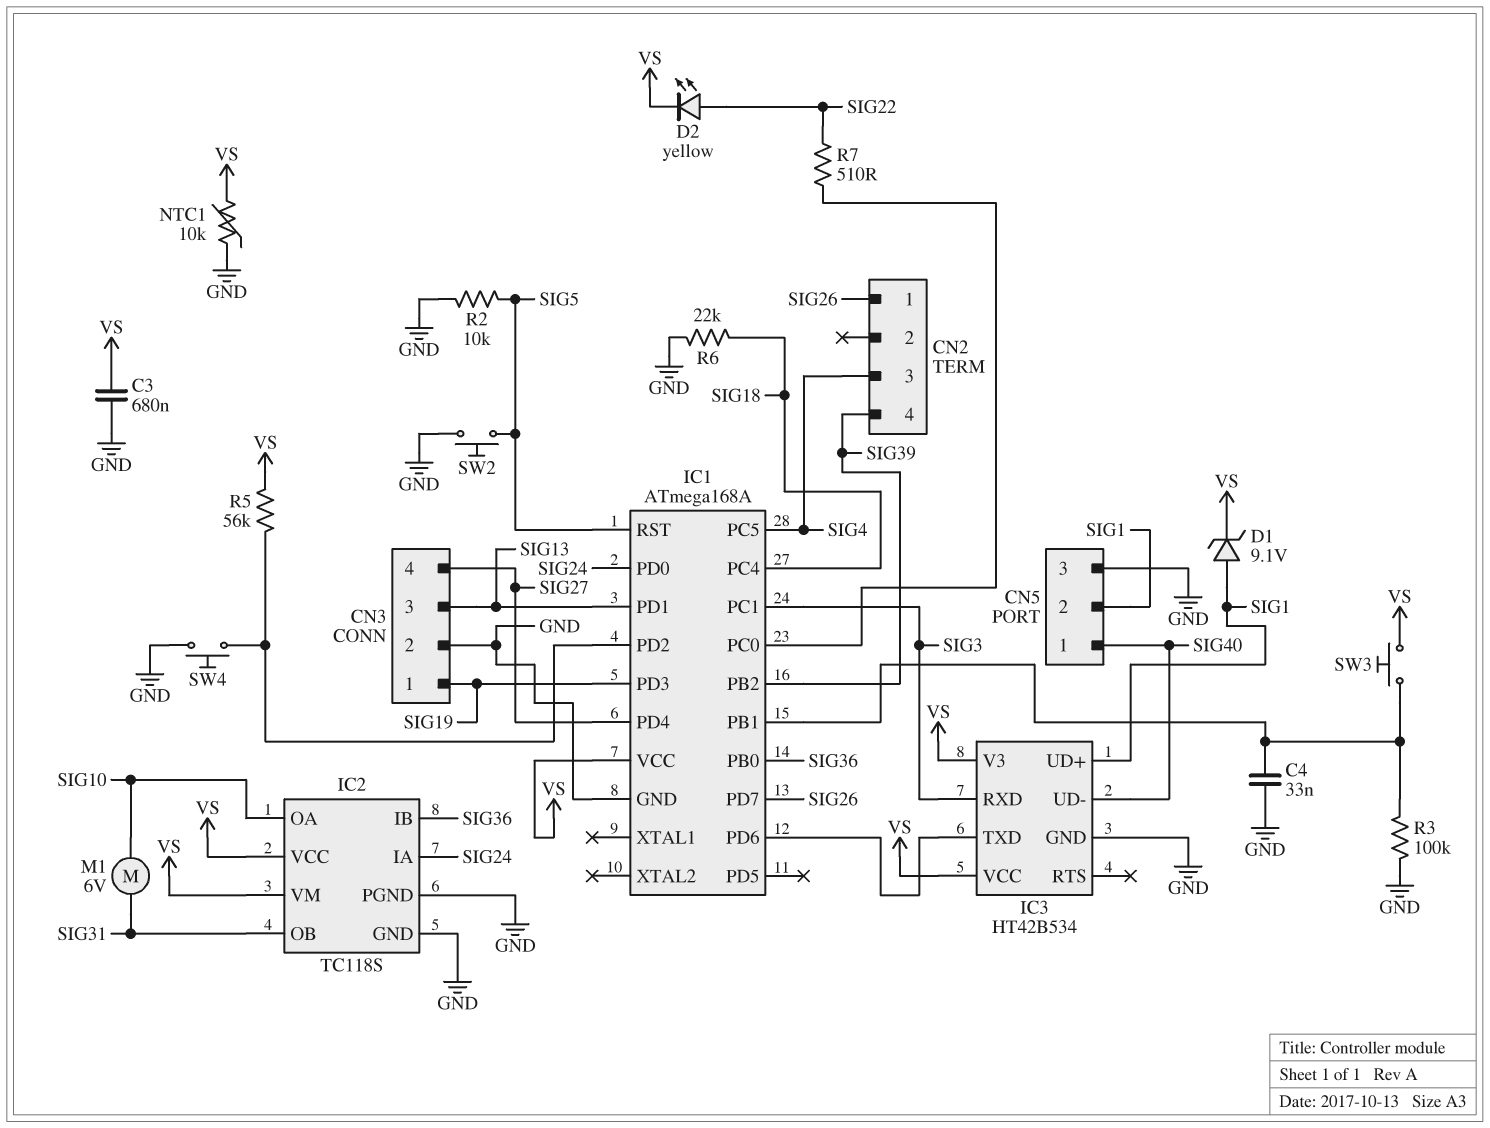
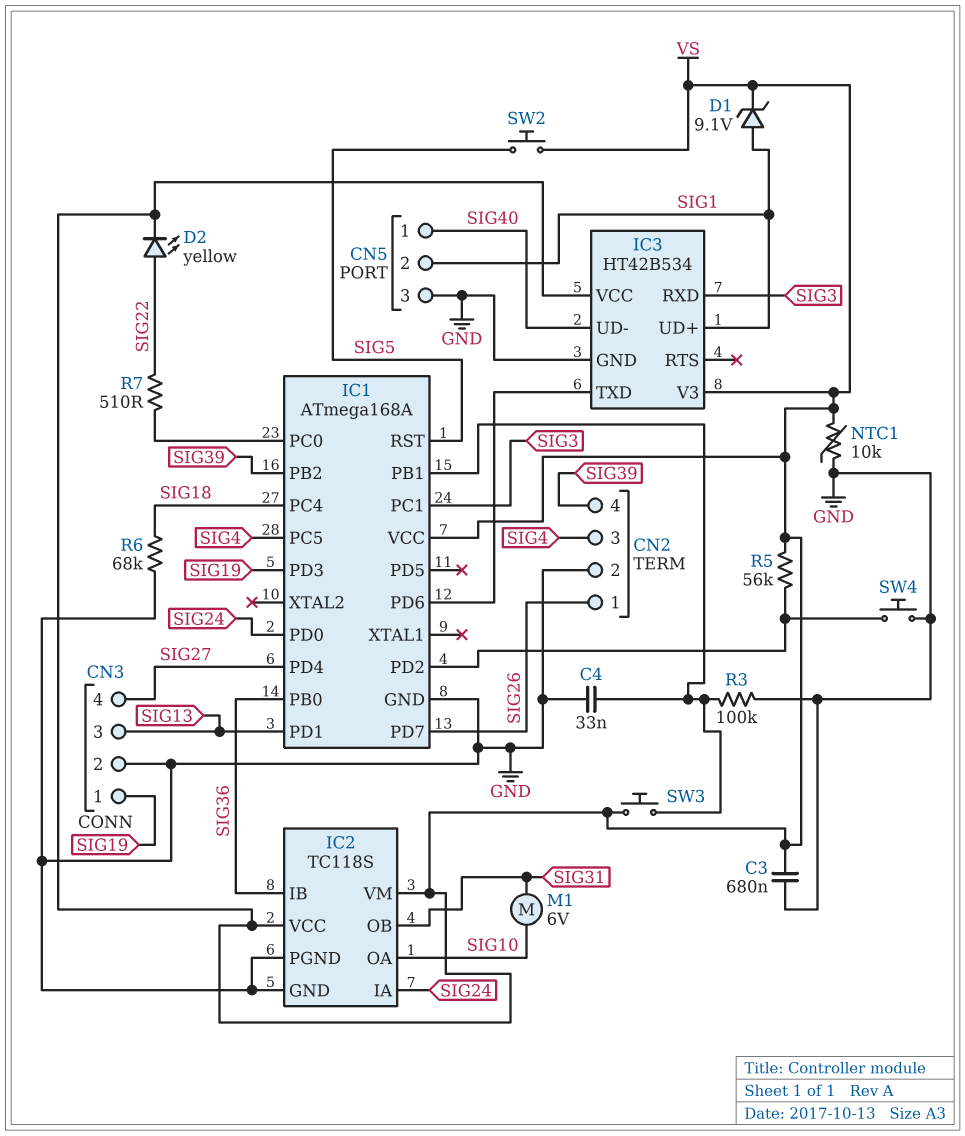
CN2 pin 2: none -> GND
R2: 10k (GND, SIG5) -> none
R6: 22k (GND, SIG18) -> 68k (GND, SIG18)
SW2: button (GND, SIG5) -> button (SIG5, VS)

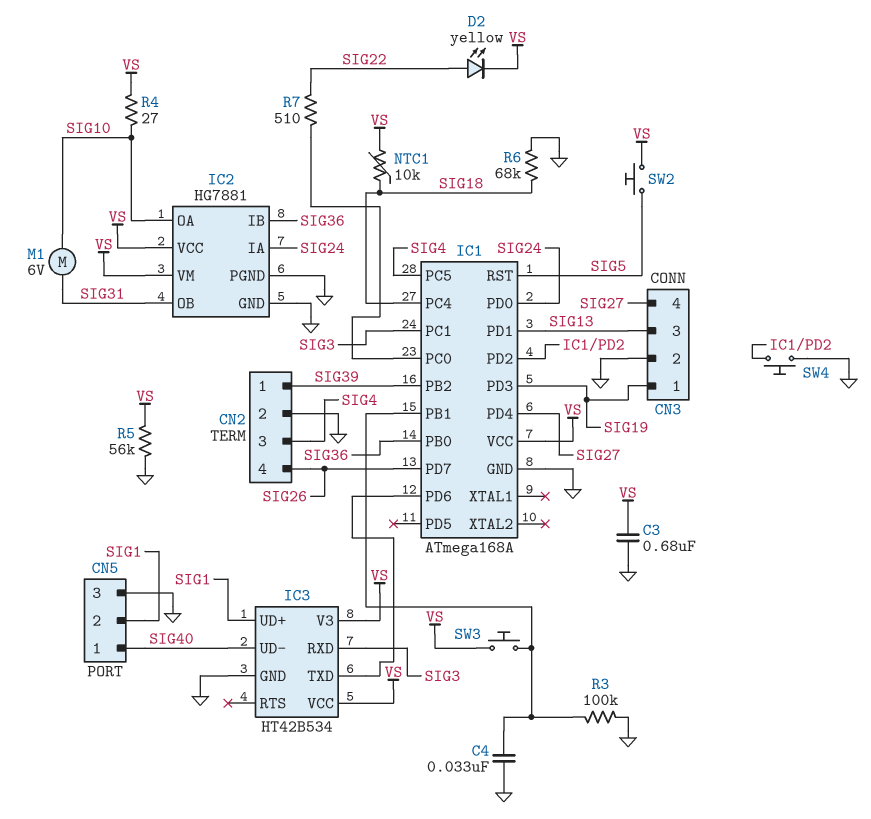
CN2 pin 1: SIG26 -> SIG39
CN2 pin 4: SIG39 -> SIG26
D1: zener 9.1V (A SIG1, K VS) -> none
IC2: TC118S -> HG7881
NTC1: 10k (GND, VS) -> 10k (SIG18, VS)
R4: none -> 27 (SIG10, VS)
R5: 56k (IC1/PD2, VS) -> 56k (GND, VS)

